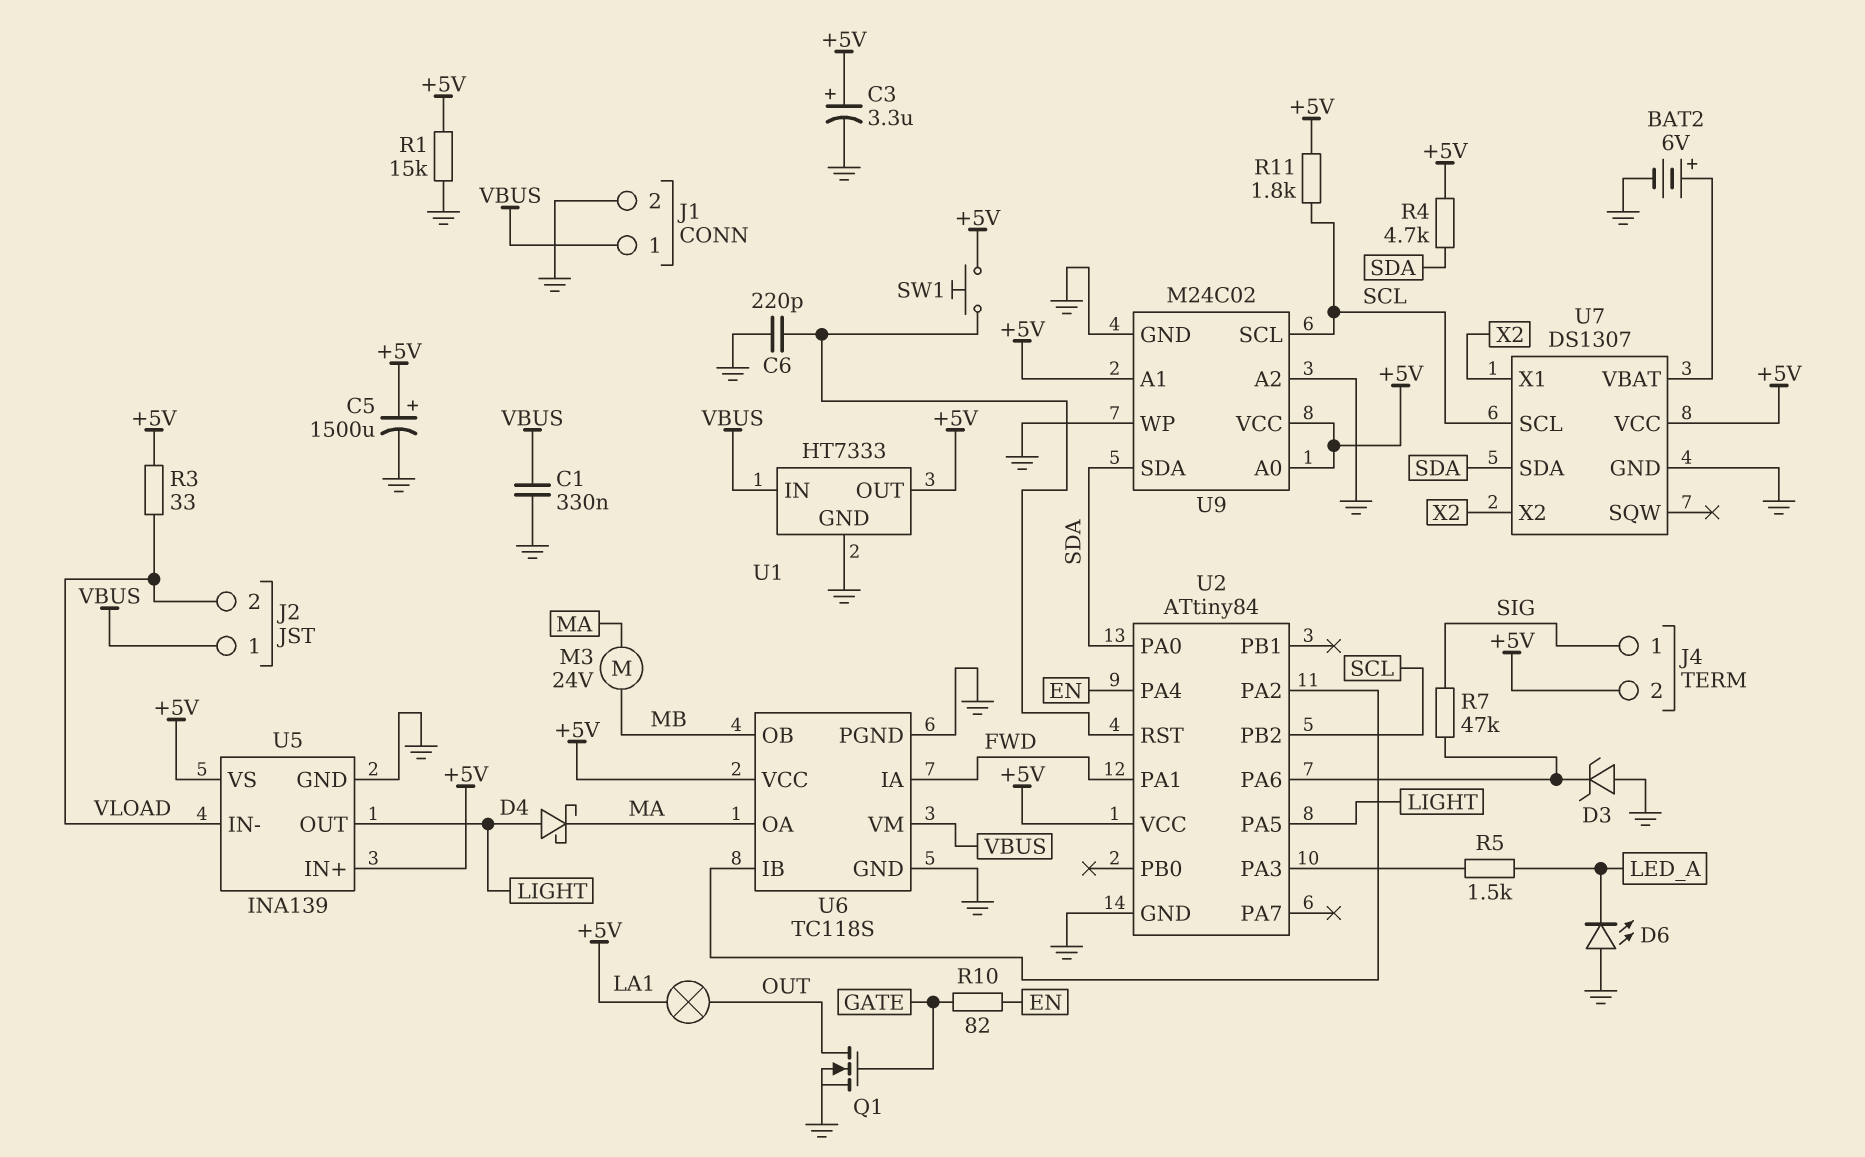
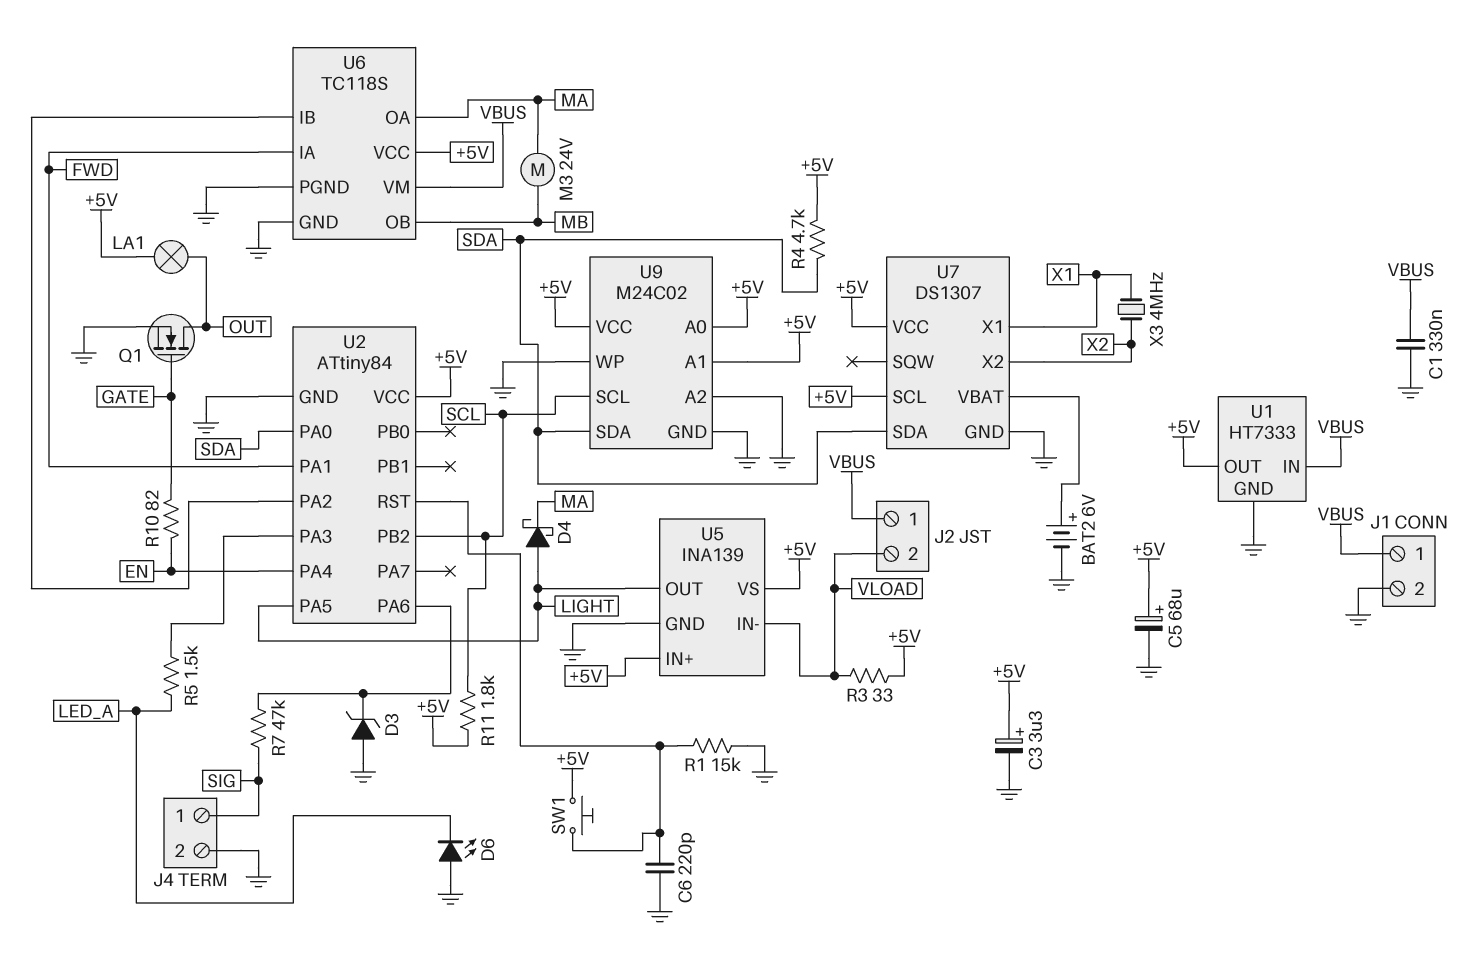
C5: 1500uF (plus +5V, minus GND) -> 68uF (plus +5V, minus GND)
J4 pin 2: +5V -> GND
R1: 15k (+5V, GND) -> 15k (GND, U2/RST)
U7 pin SCL: SCL -> +5V
U7 pin X1: X2 -> X1
X3: none -> 4MHz (X1, X2)

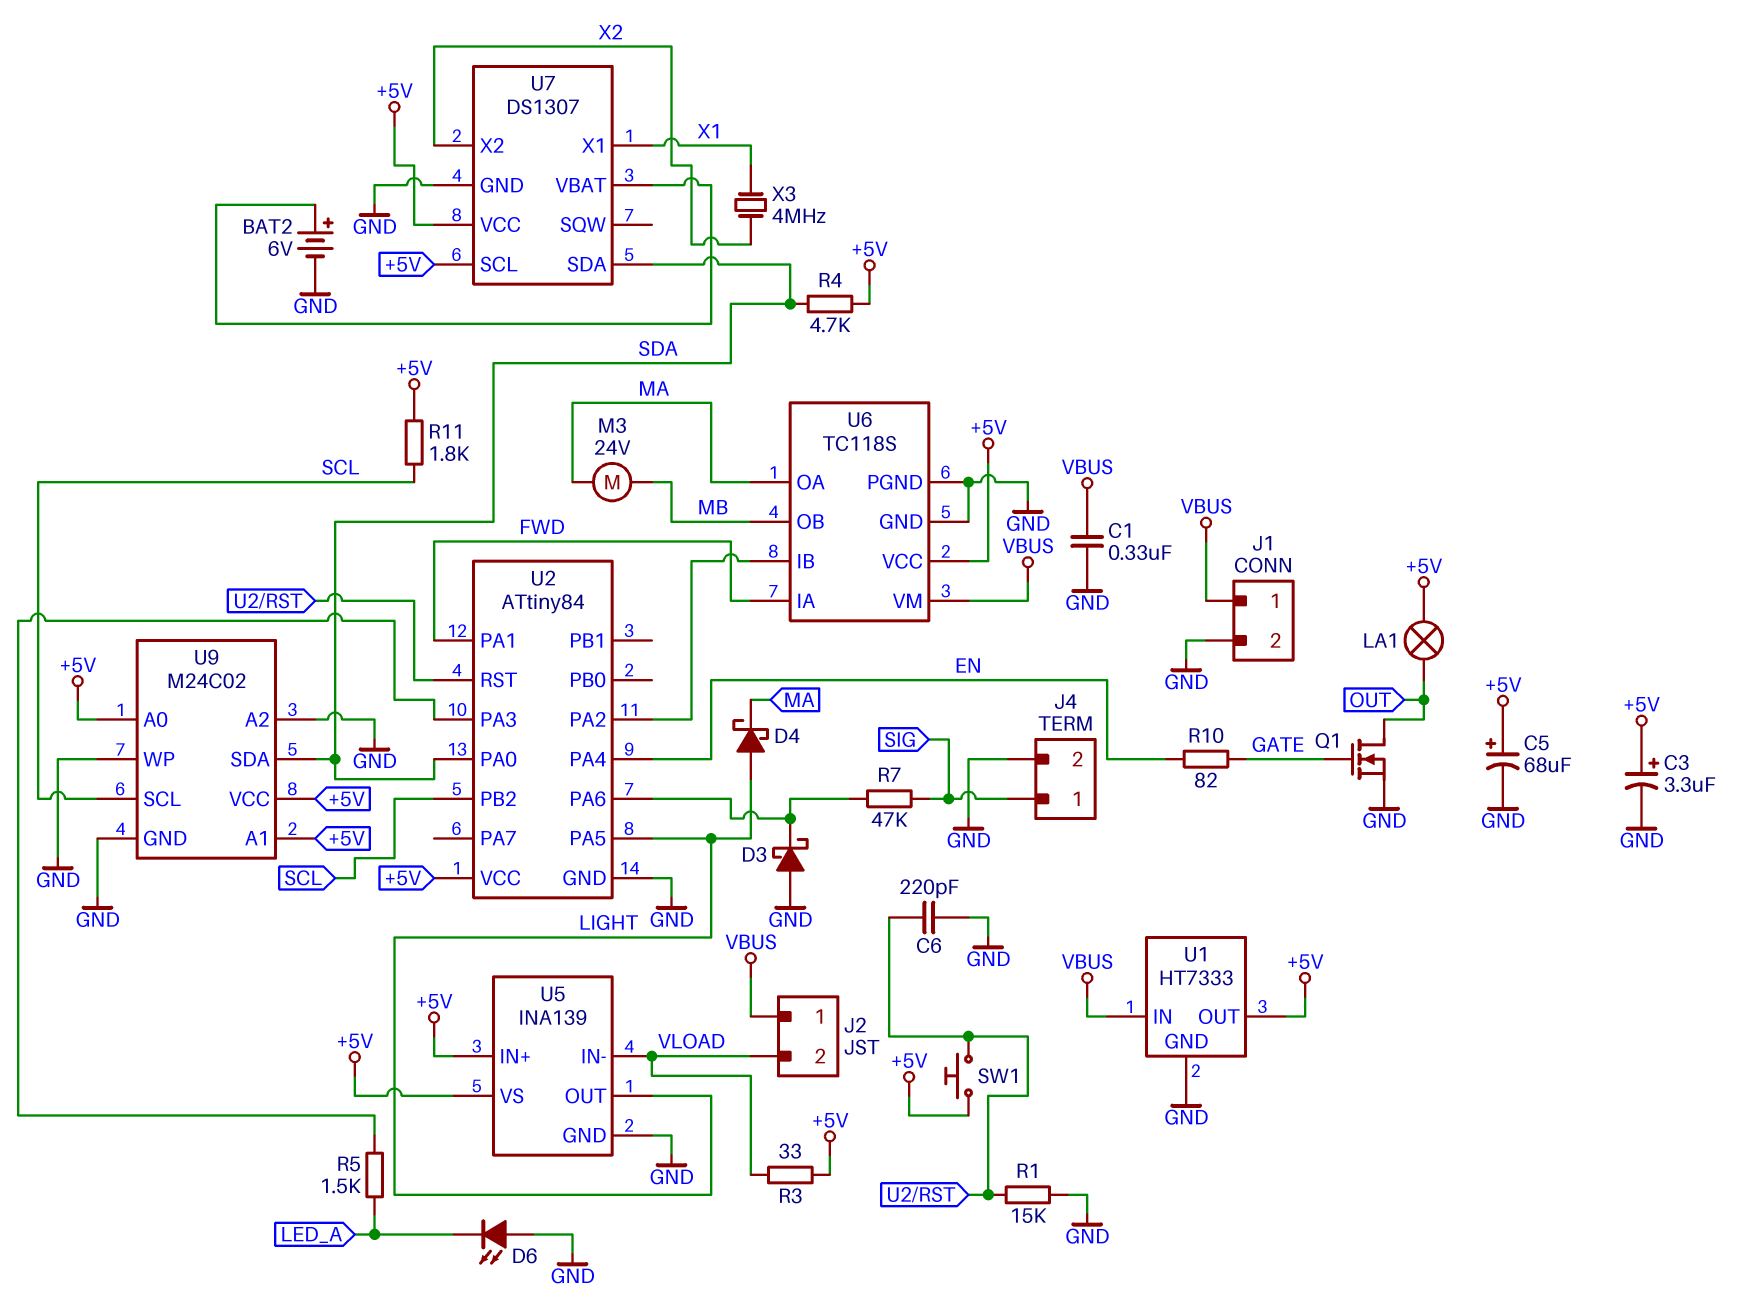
D3: zener (A GND, K U2/PA6) -> schottky (A GND, K U2/PA6)

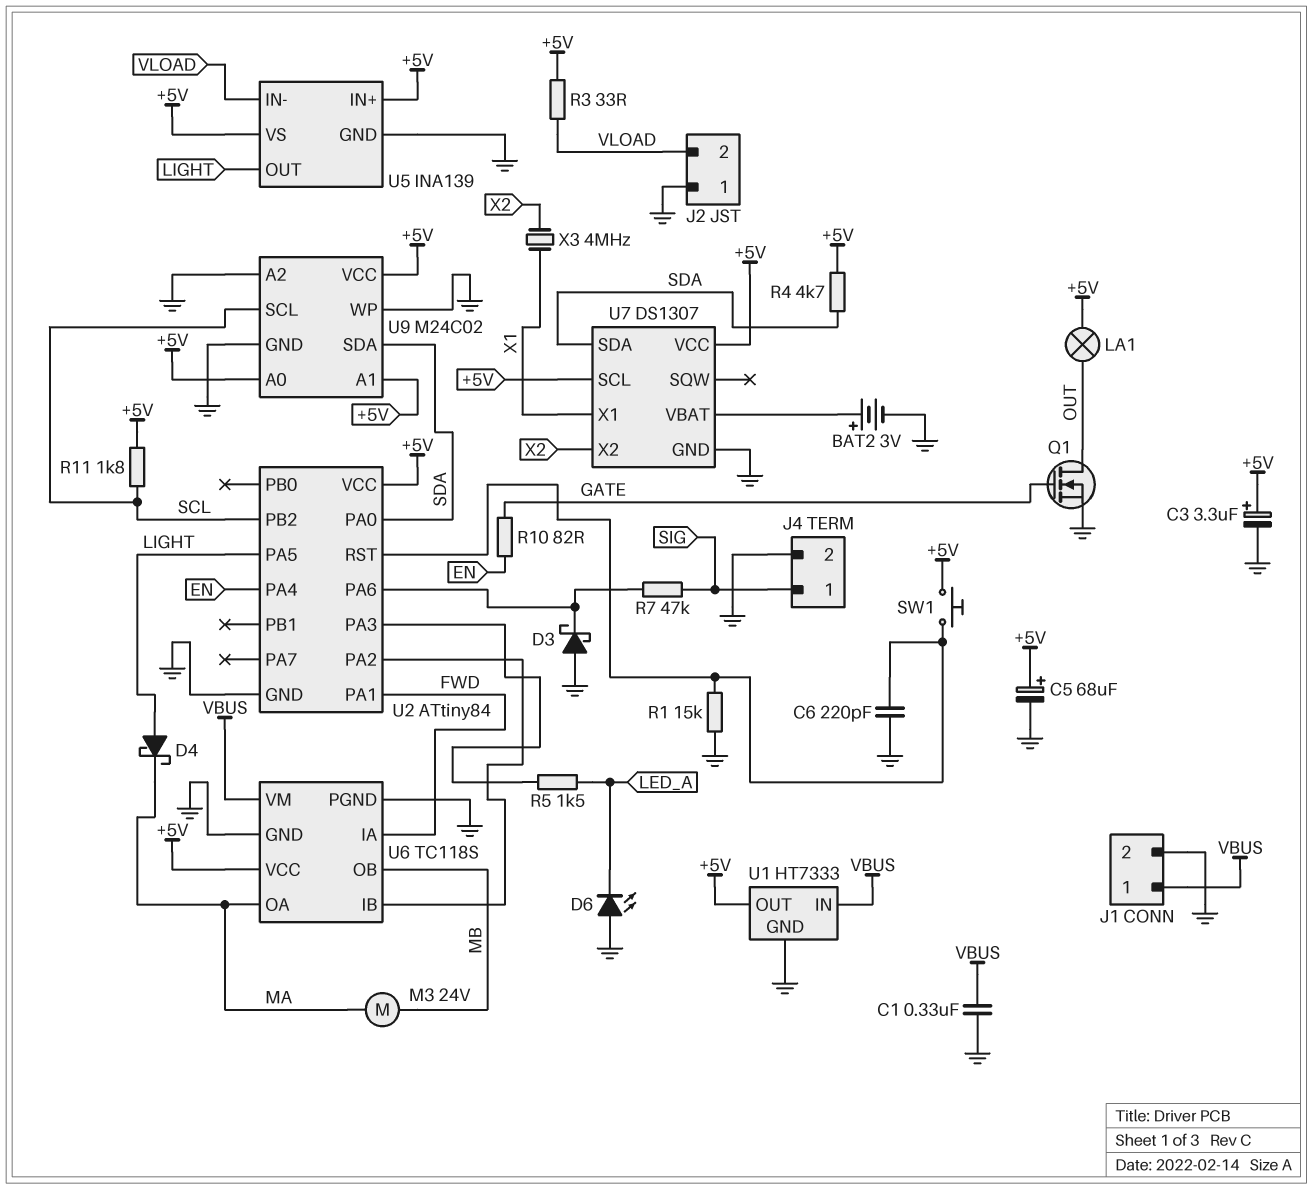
BAT2: 6V (plus U7/VBAT, minus GND) -> 3V (plus U7/VBAT, minus GND)
J2 pin 1: VBUS -> GND

